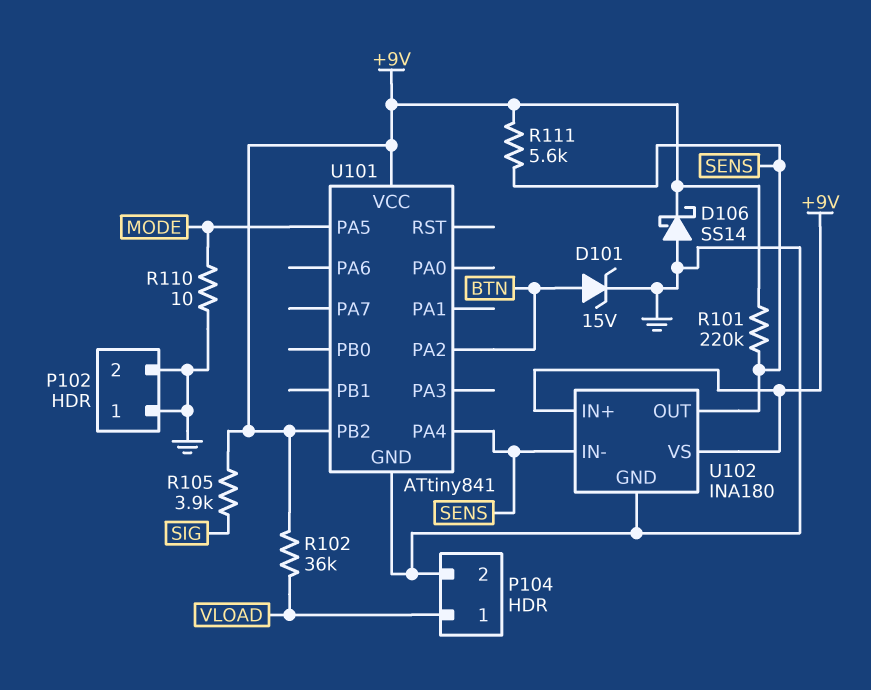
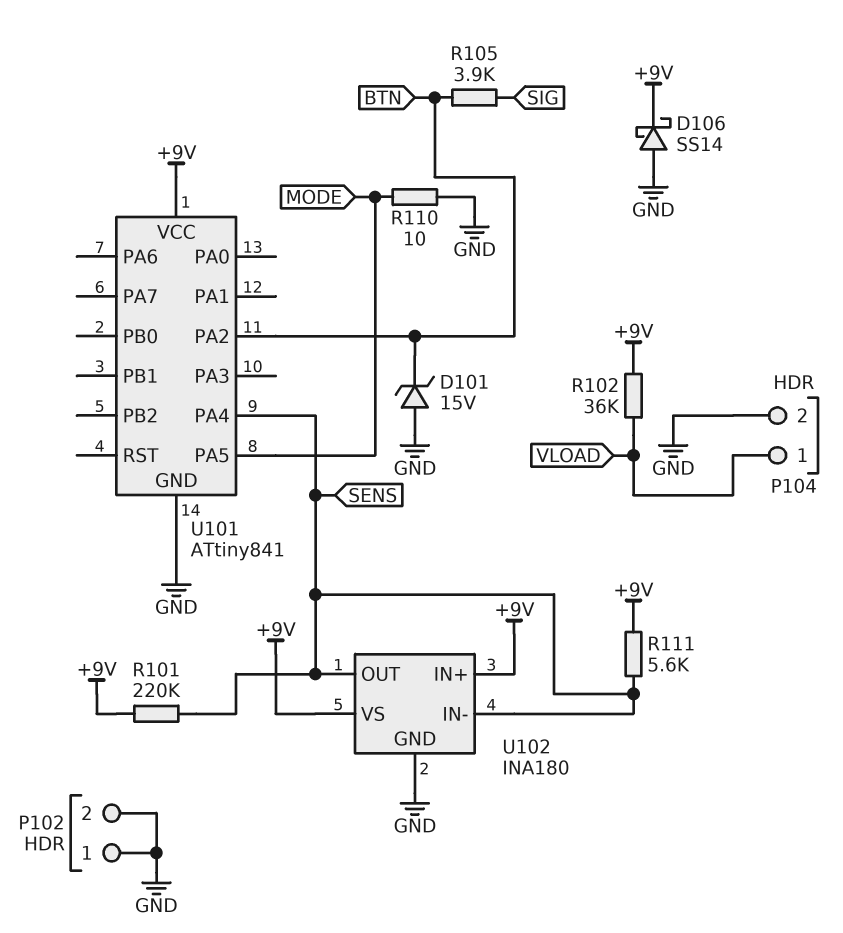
D101: zener 15V (A BTN, K GND) -> zener 15V (A GND, K BTN)
R105: 3.9k (+9V, SIG) -> 3.9k (BTN, SIG)
U101 pin PB2: +9V -> none

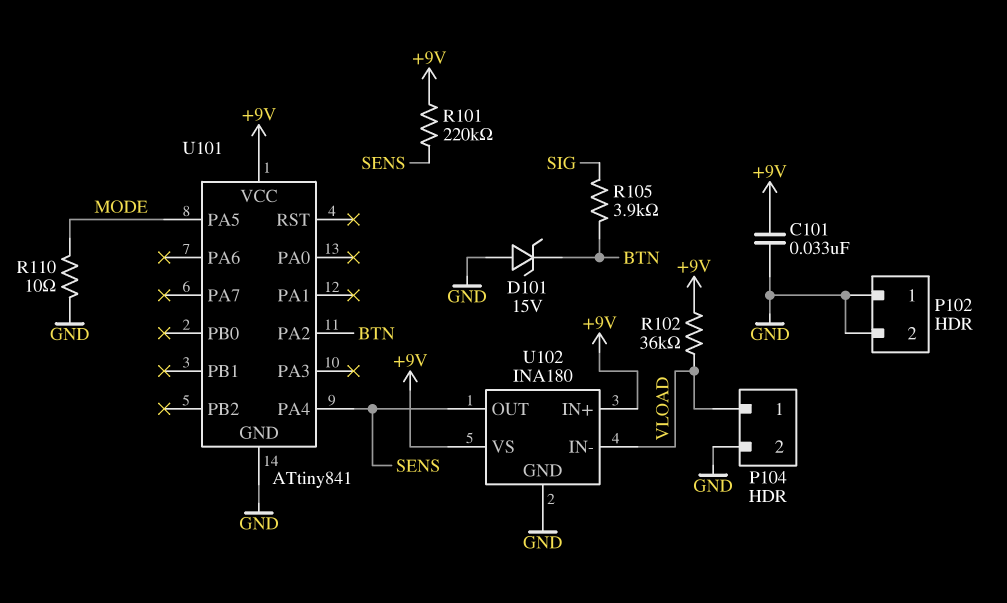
C101: none -> 33nF (+9V, GND)
D106: schottky SS14 (A GND, K +9V) -> none
R111: 5.6k (+9V, SENS) -> none
U102 pin IN-: SENS -> VLOAD

